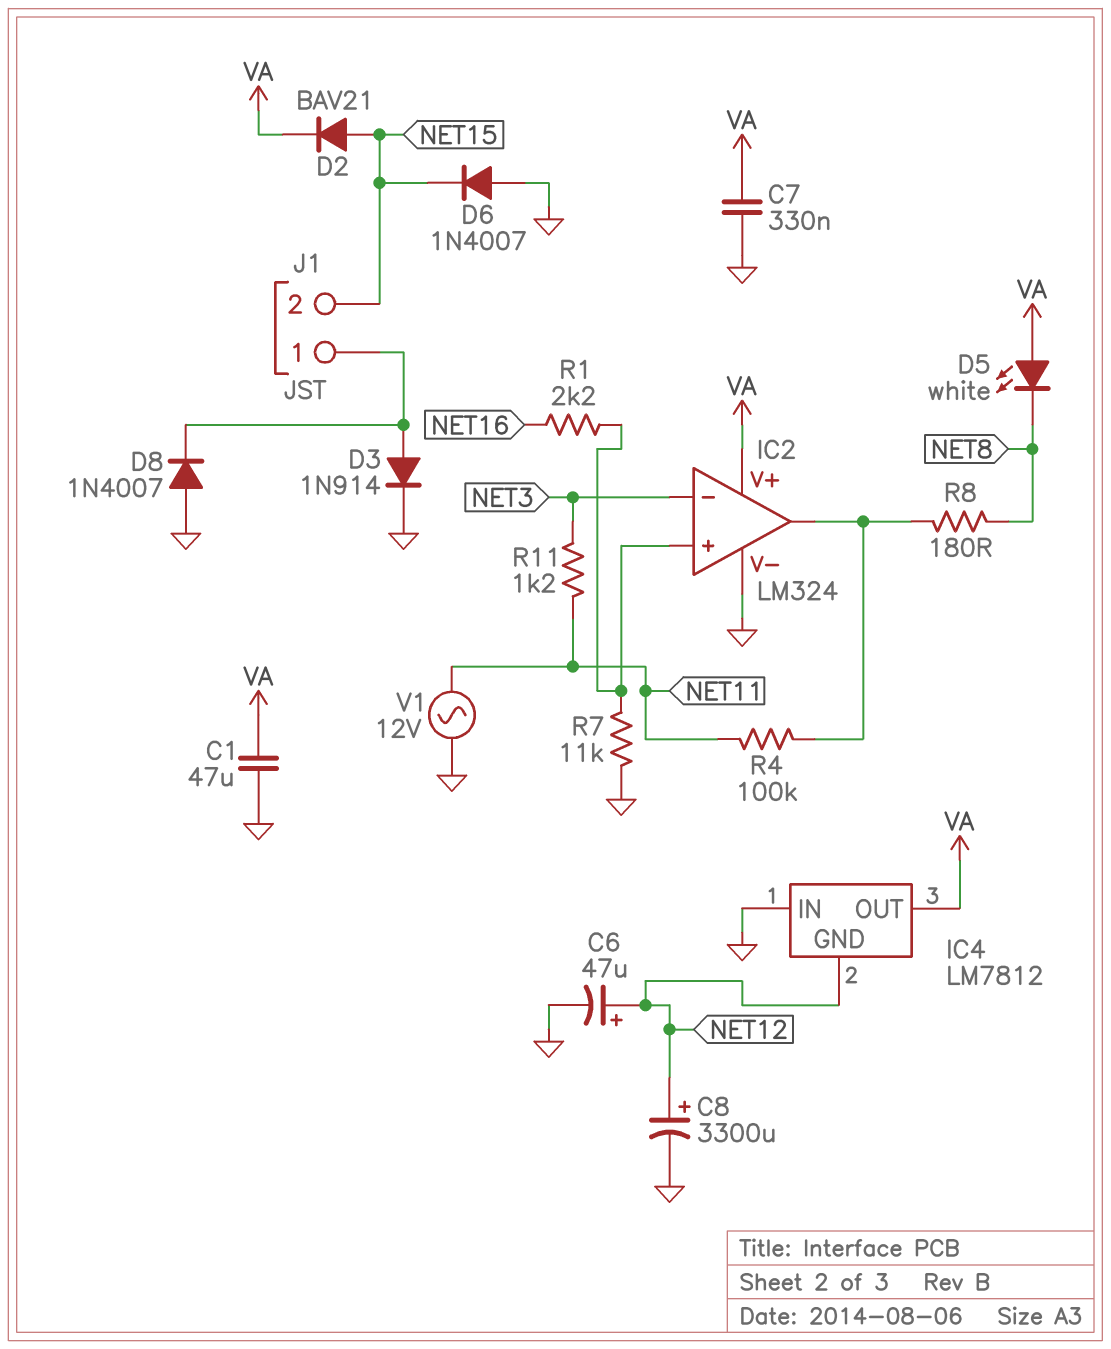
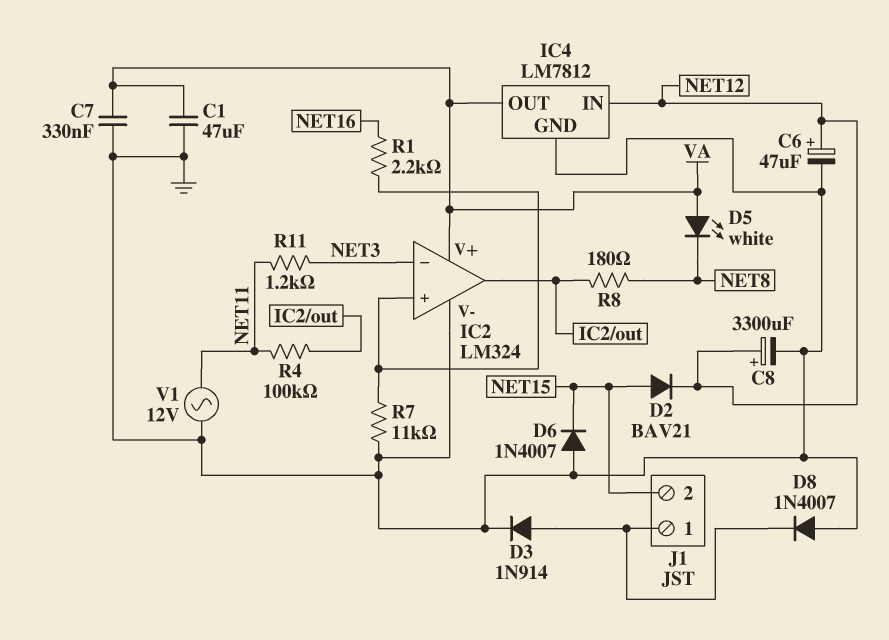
D2: diode BAV21 (A NET15, K VA) -> diode BAV21 (A NET15, K NET12)
IC4 pin GND: NET12 -> GND
IC4 pin IN: GND -> NET12

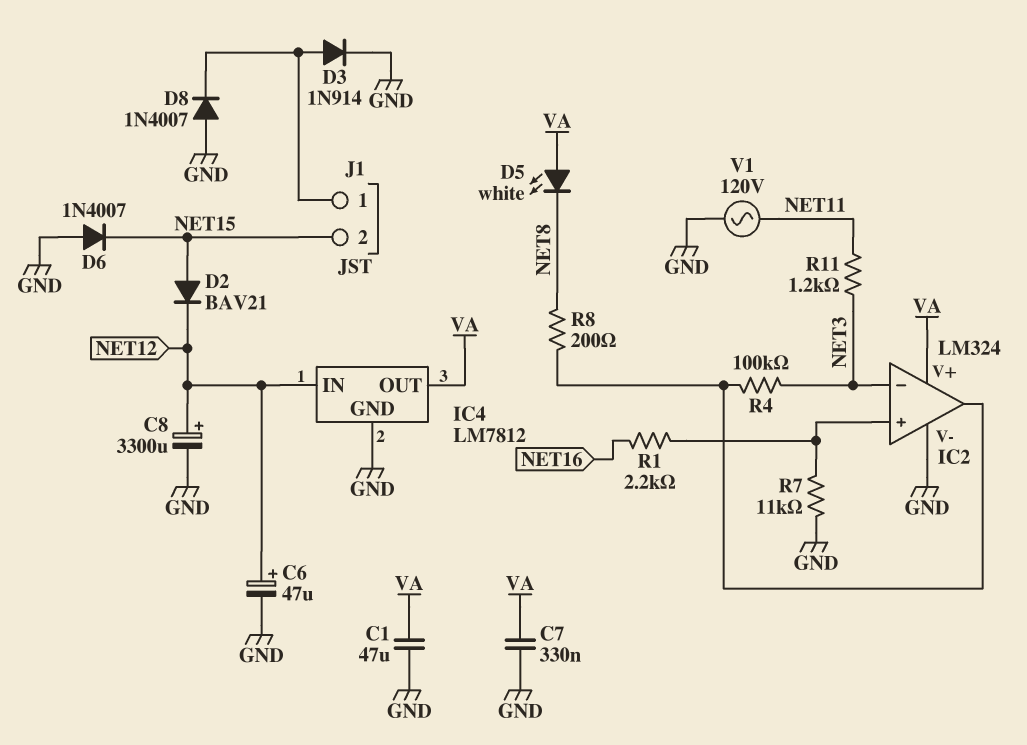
R4: 100k (IC2/out, NET11) -> 100k (IC2/out, NET3)
R8: 180 (IC2/out, NET8) -> 200 (IC2/out, NET8)
V1: AC 12V (GND, NET11) -> AC 120V (GND, NET11)

